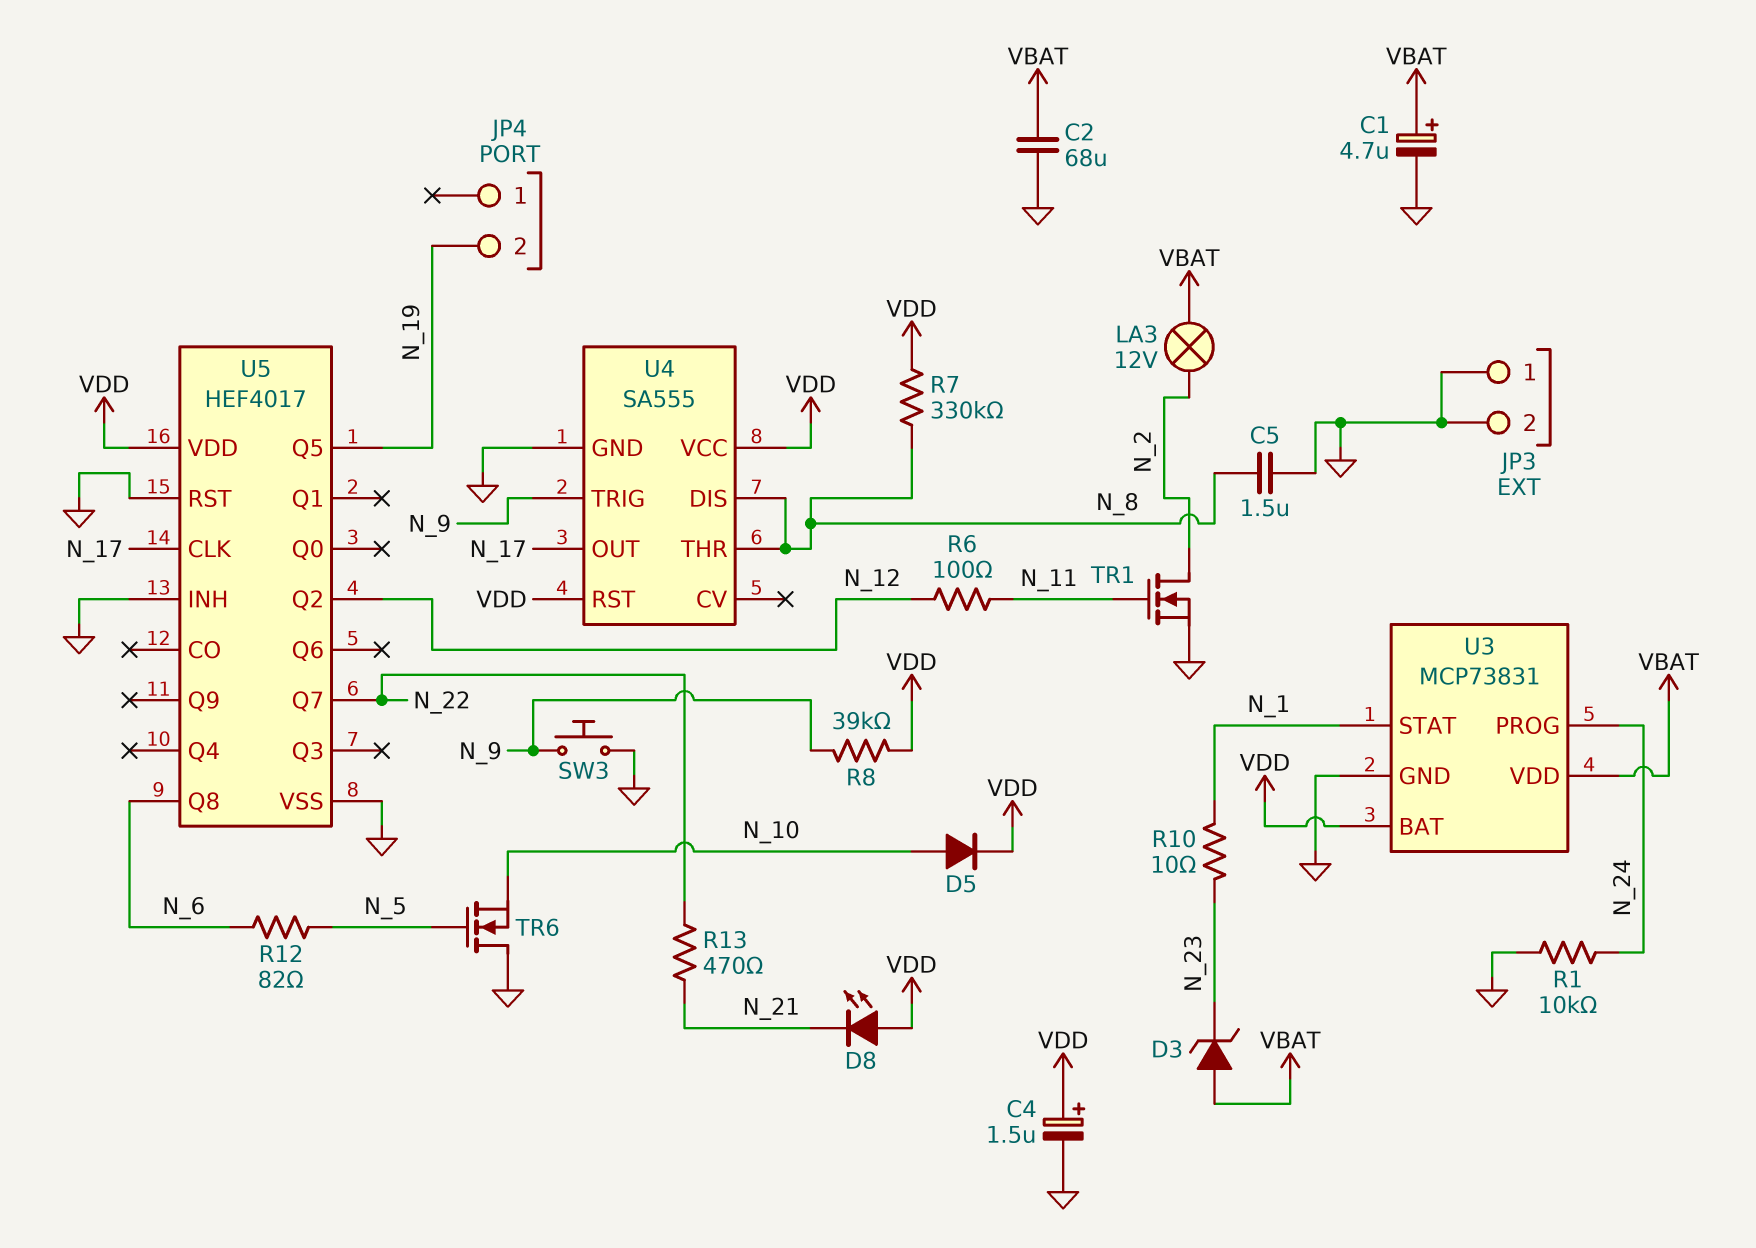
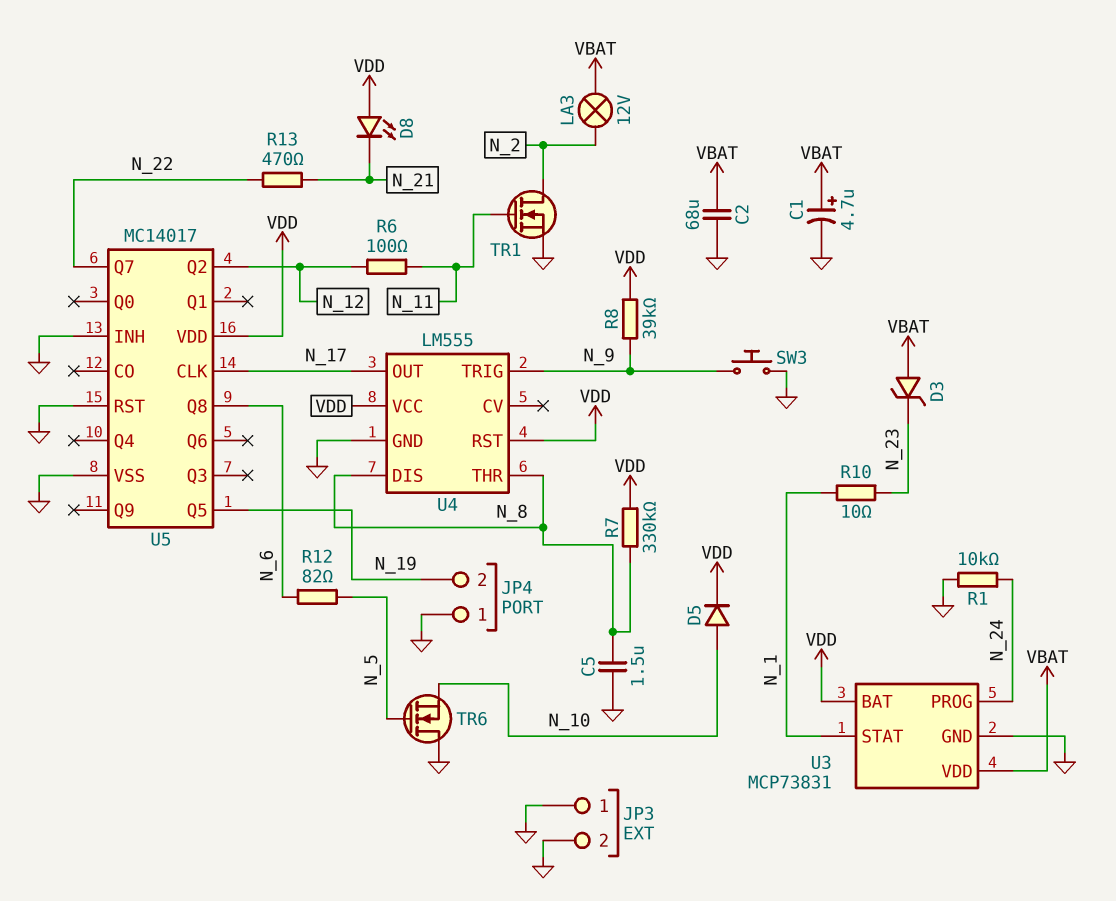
C4: 1.5uF (plus VDD, minus GND) -> none
JP4 pin 1: none -> GND
U4: SA555 -> LM555
U5: HEF4017 -> MC14017

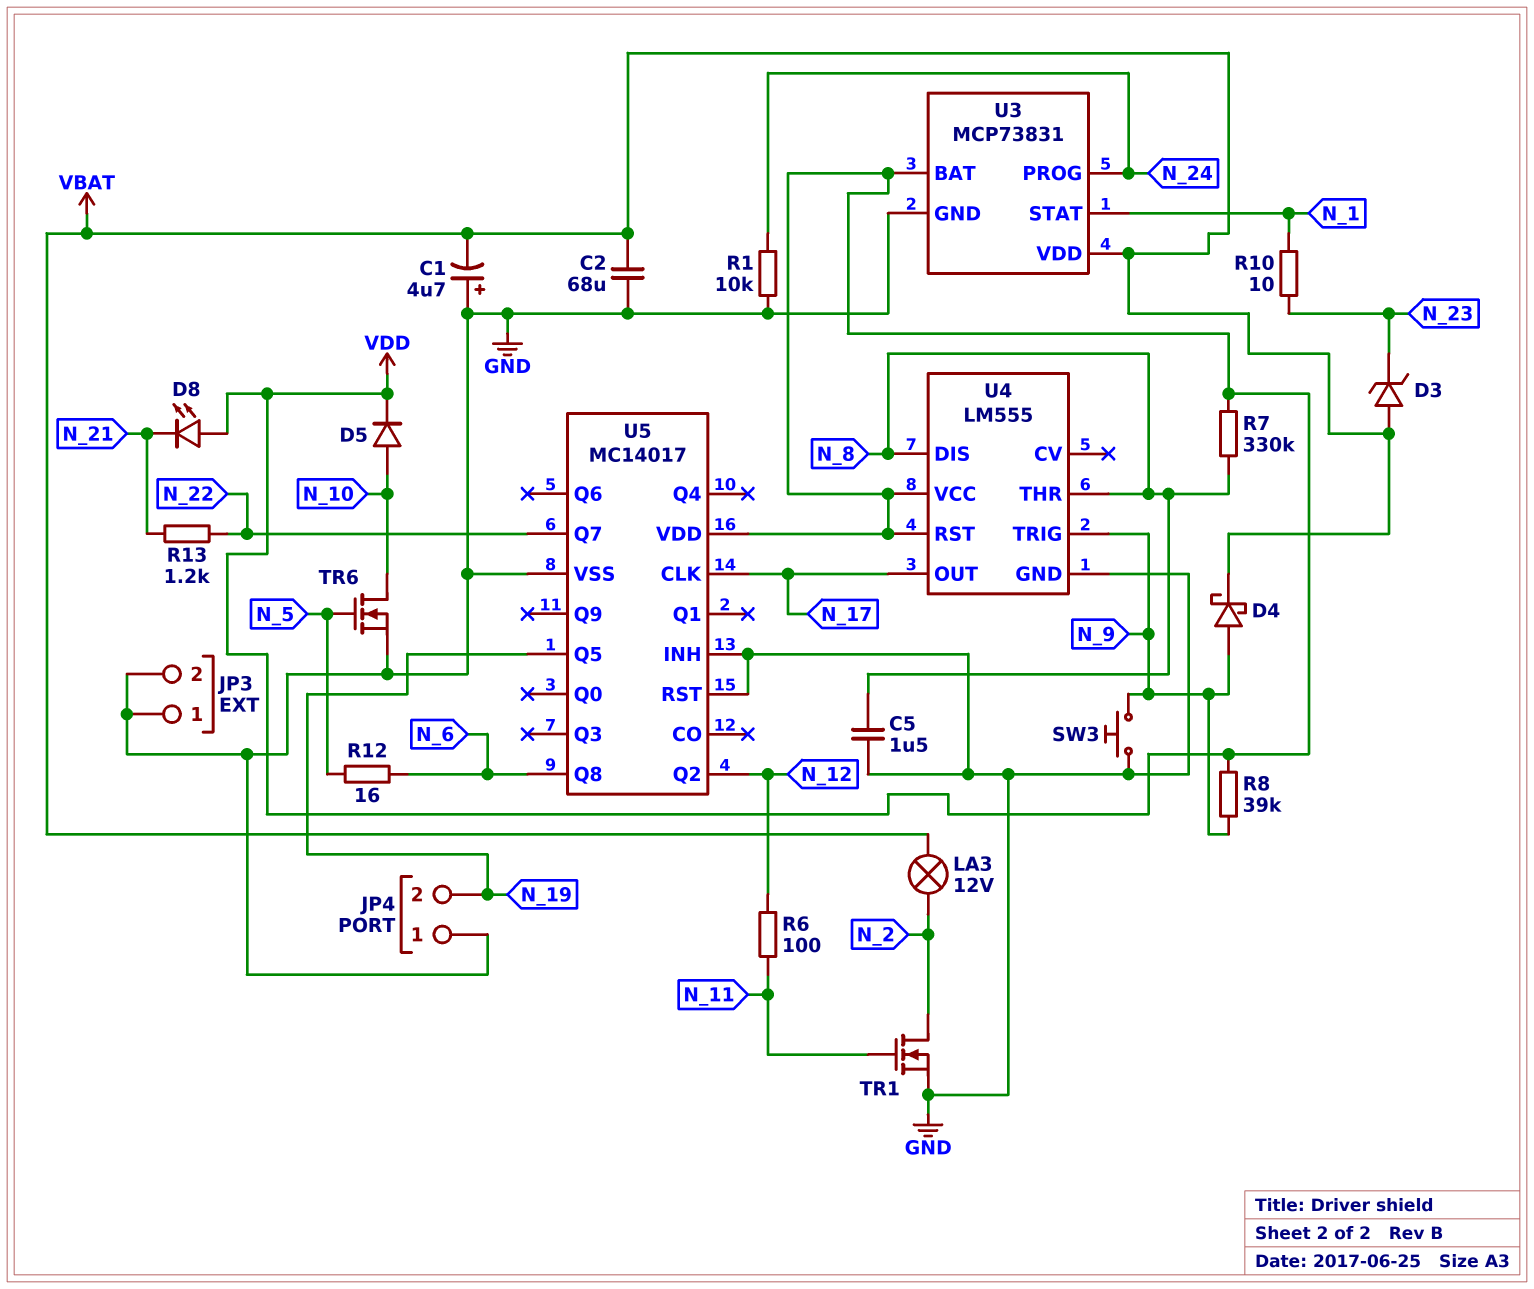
C1: 4.7uF (plus VBAT, minus GND) -> 4.7uF (plus GND, minus VBAT)
D4: none -> schottky (A N_9, K VBAT)
R12: 82 (N_5, N_6) -> 16 (N_5, N_6)
R13: 470 (N_21, N_22) -> 1.2k (N_21, N_22)
TR6: NMOS (G N_5, D GND, S N_10) -> NMOS (G N_5, D N_10, S GND)

